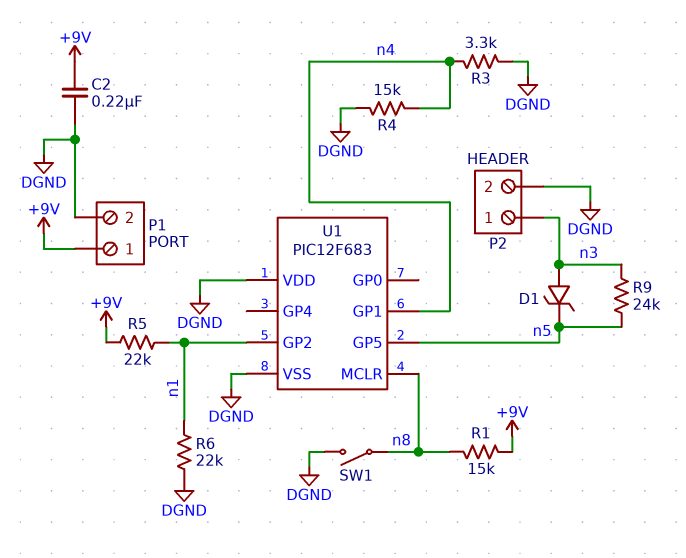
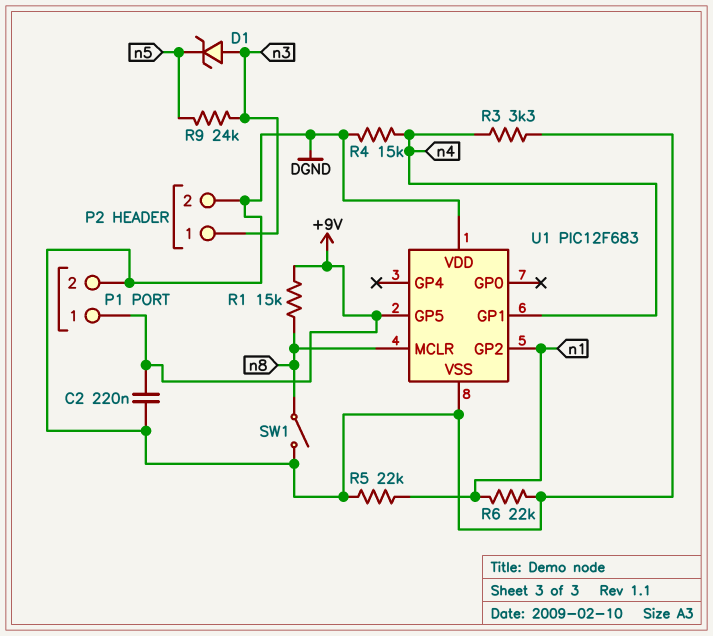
R5: 22k (+9V, n1) -> 22k (DGND, n1)
U1 pin GP5: n5 -> +9V

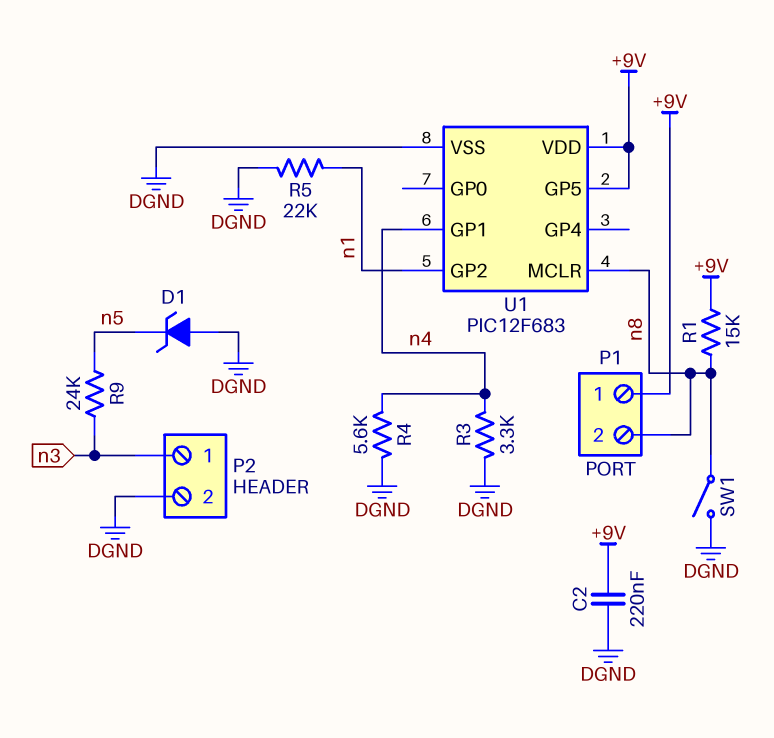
D1: zener (A n3, K n5) -> zener (A DGND, K n5)
P1 pin 2: DGND -> n8
R4: 15k (DGND, n4) -> 5.6k (DGND, n4)
R6: 22k (DGND, n1) -> none
U1 pin VDD: DGND -> +9V

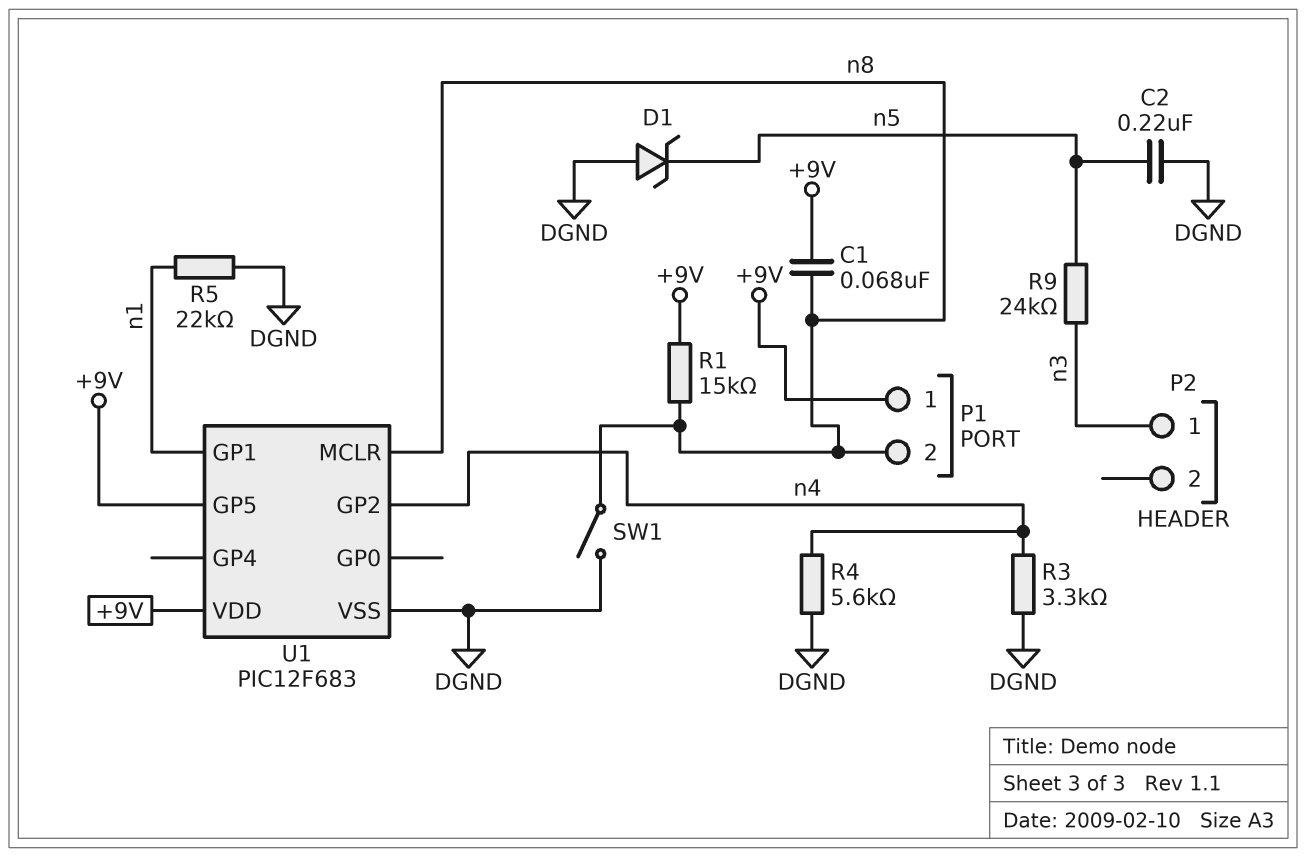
C1: none -> 68nF (+9V, n8)
C2: 220nF (+9V, DGND) -> 220nF (DGND, n5)
P2 pin 2: DGND -> none
U1 pin GP1: n4 -> n1
U1 pin GP2: n1 -> n4

